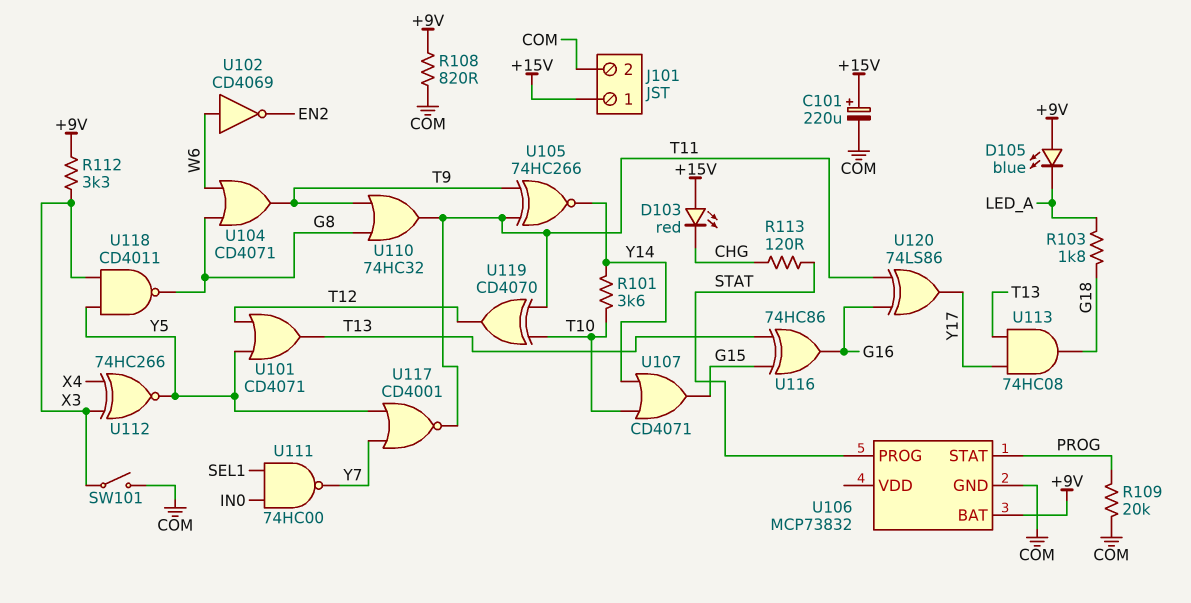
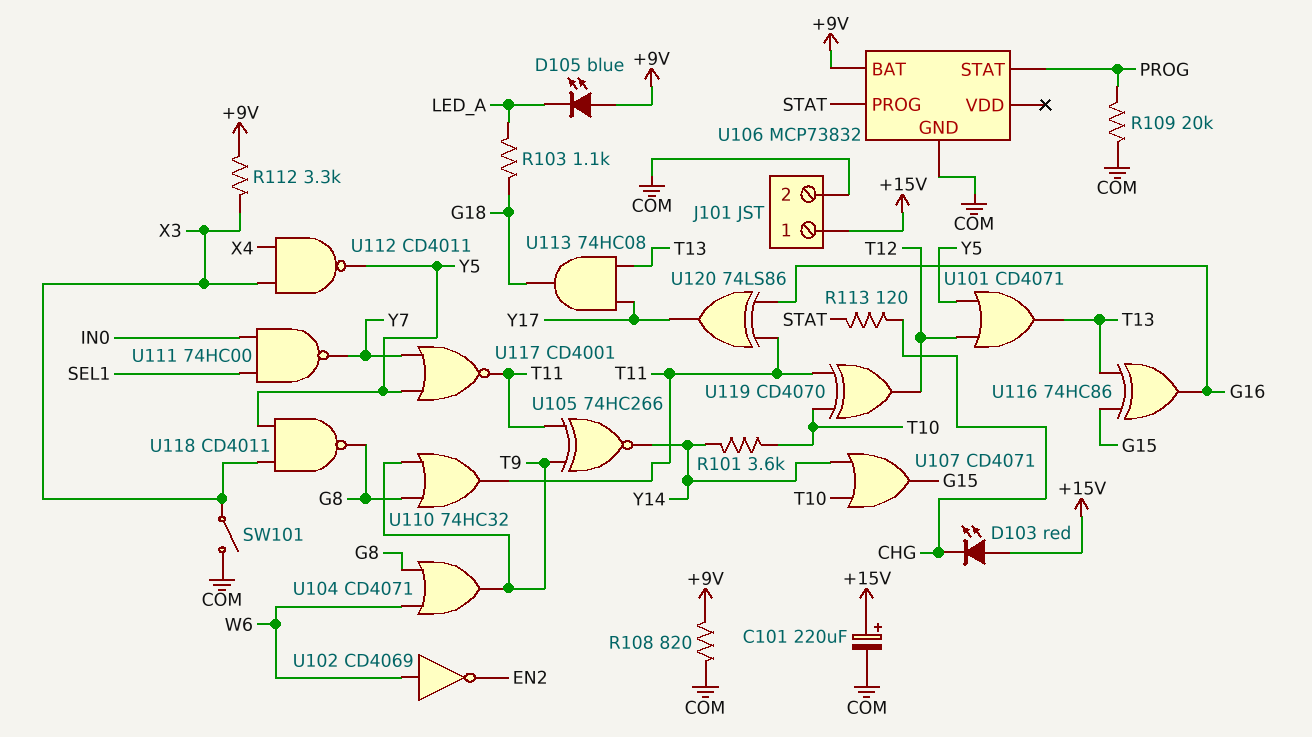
R103: 1.8k (G18, LED_A) -> 1.1k (G18, LED_A)
U112: XNOR 74HC266 (in X3, in X4, out Y5) -> NAND CD4011 (in X3, in X4, out Y5)

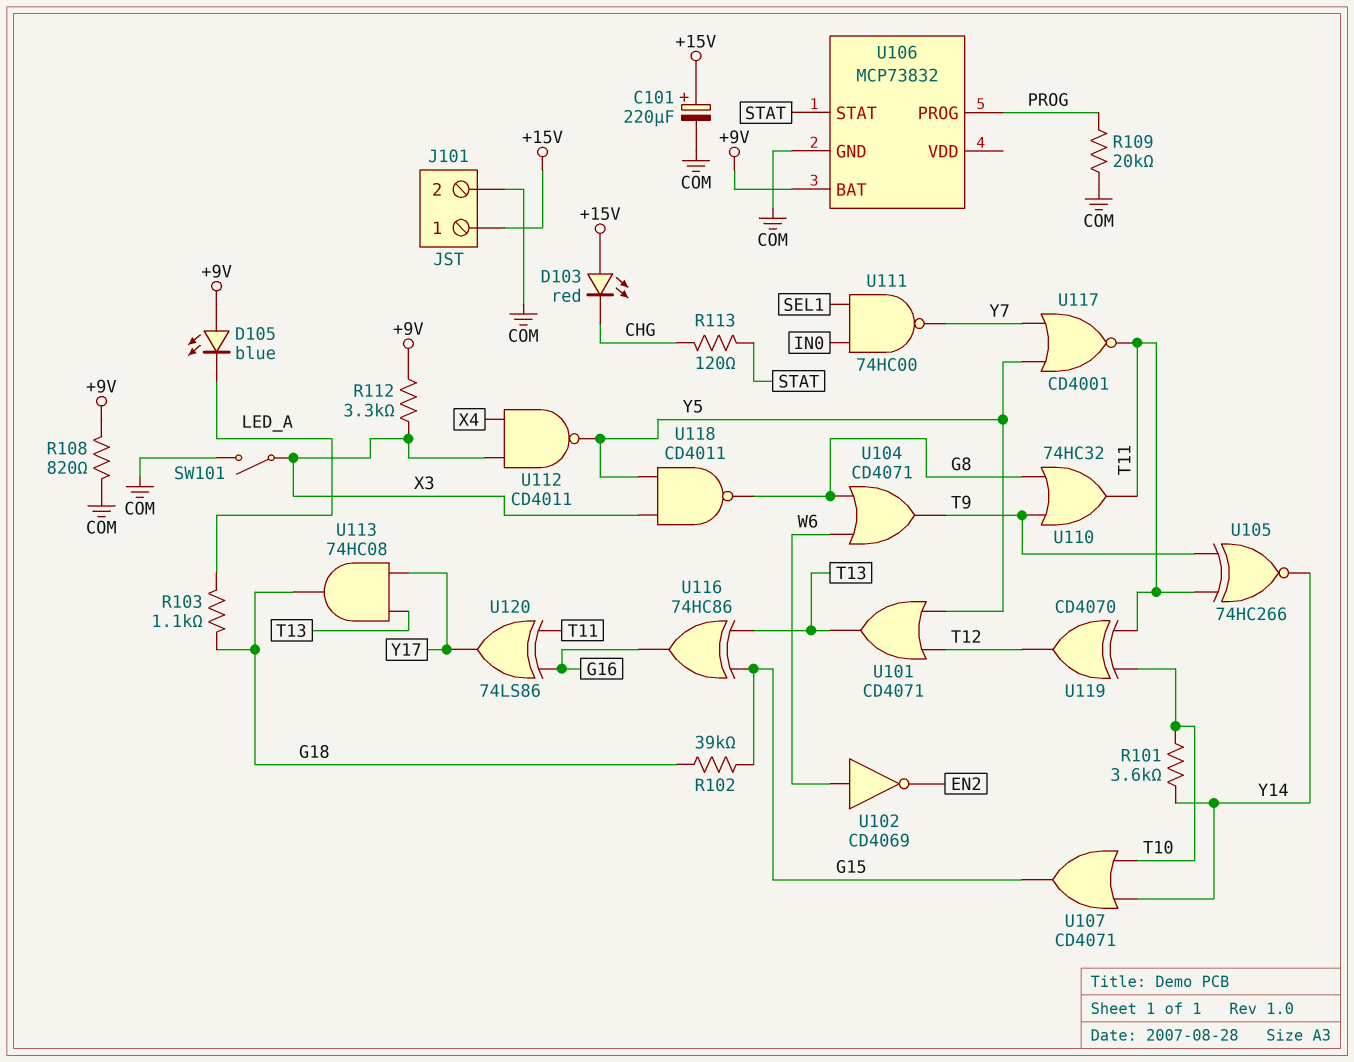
R102: none -> 39k (G15, G18)
U106 pin PROG: STAT -> PROG
U106 pin STAT: PROG -> STAT

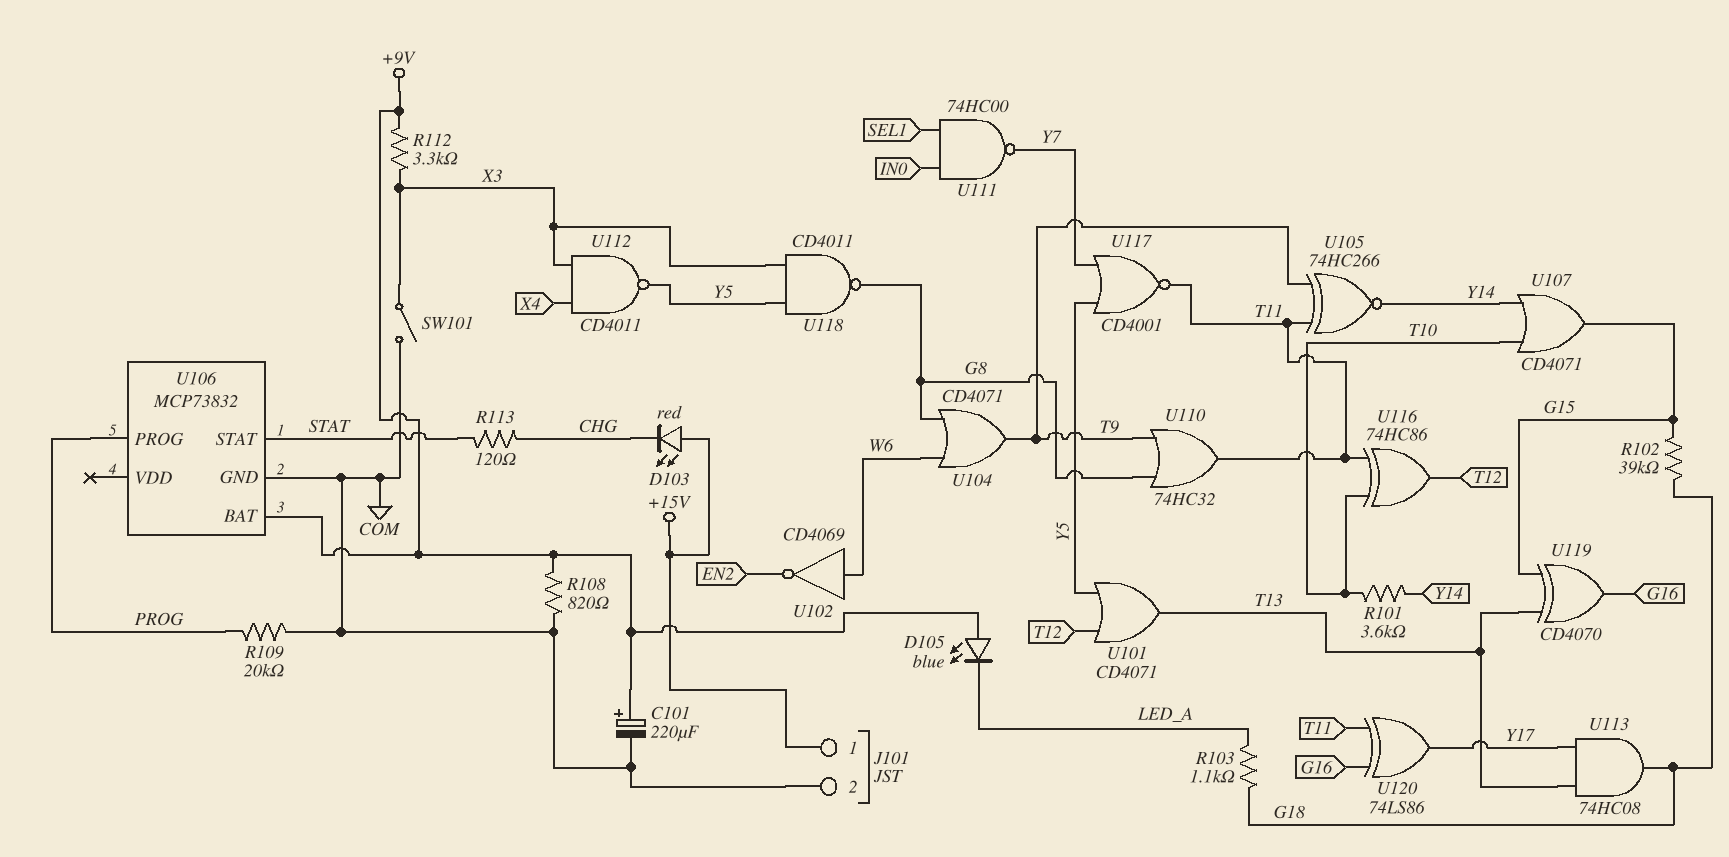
C101: 220uF (plus +15V, minus COM) -> 220uF (plus +9V, minus COM)
U116: XOR 74HC86 (in G15, in T13, out G16) -> XOR 74HC86 (in T10, in T11, out T12)
U119: XOR CD4070 (in T10, in T11, out T12) -> XOR CD4070 (in G15, in T13, out G16)

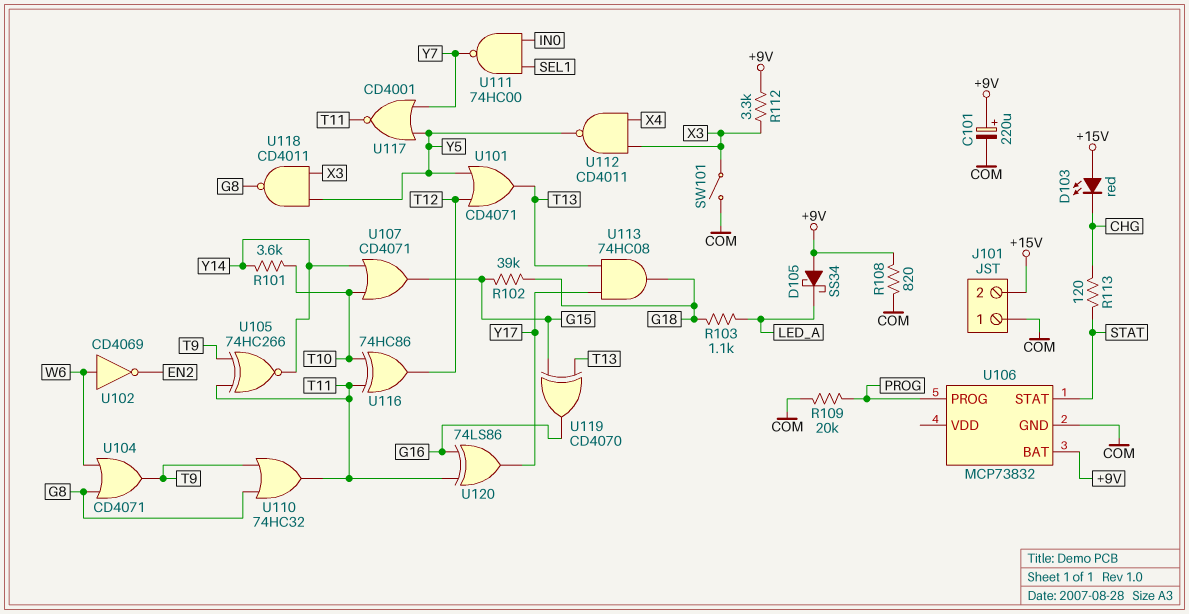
D105: LED blue (A +9V, K LED_A) -> schottky SS34 (A +9V, K LED_A)
J101 pin 1: +15V -> COM
J101 pin 2: COM -> +15V

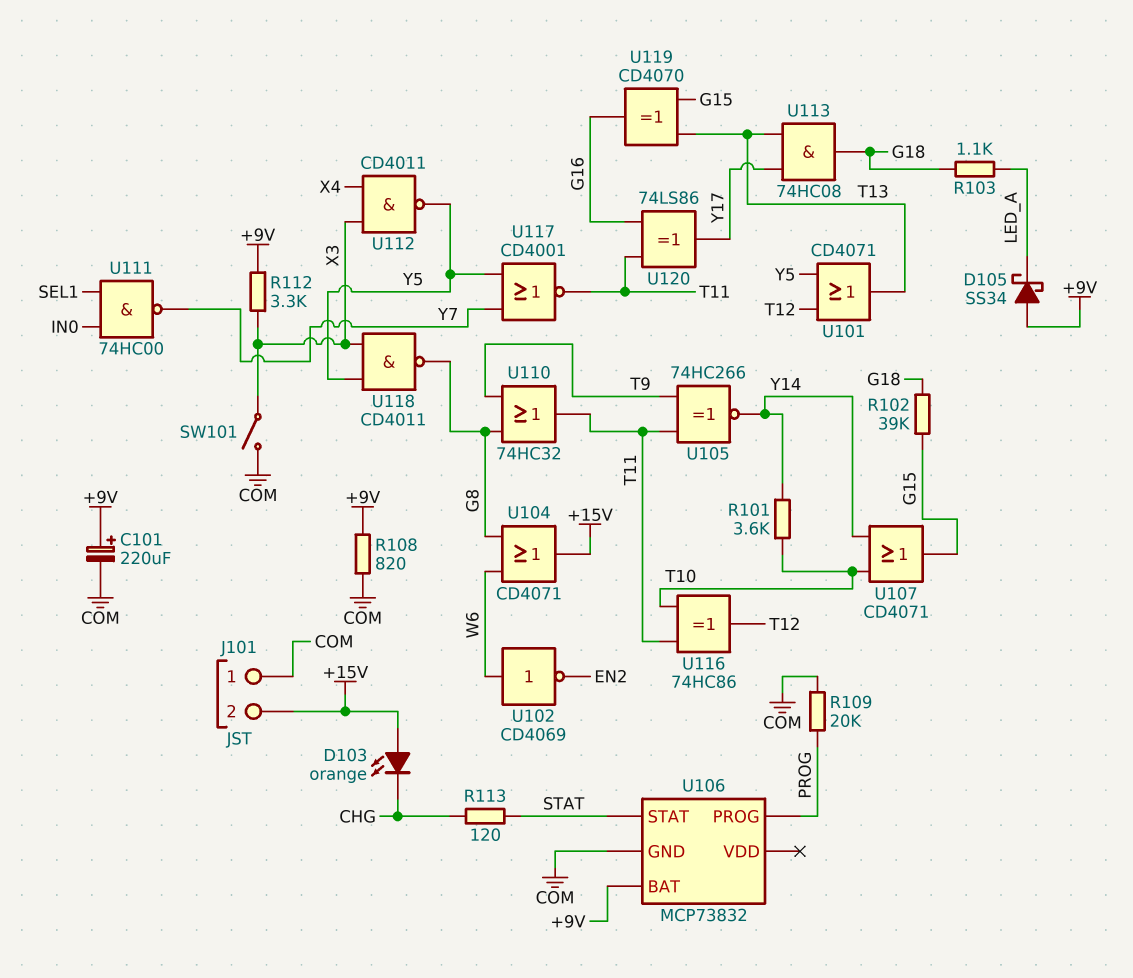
D103: LED red (A +15V, K CHG) -> LED orange (A +15V, K CHG)
U104: OR CD4071 (in G8, in W6, out T9) -> OR CD4071 (in G8, in W6, out +15V)

